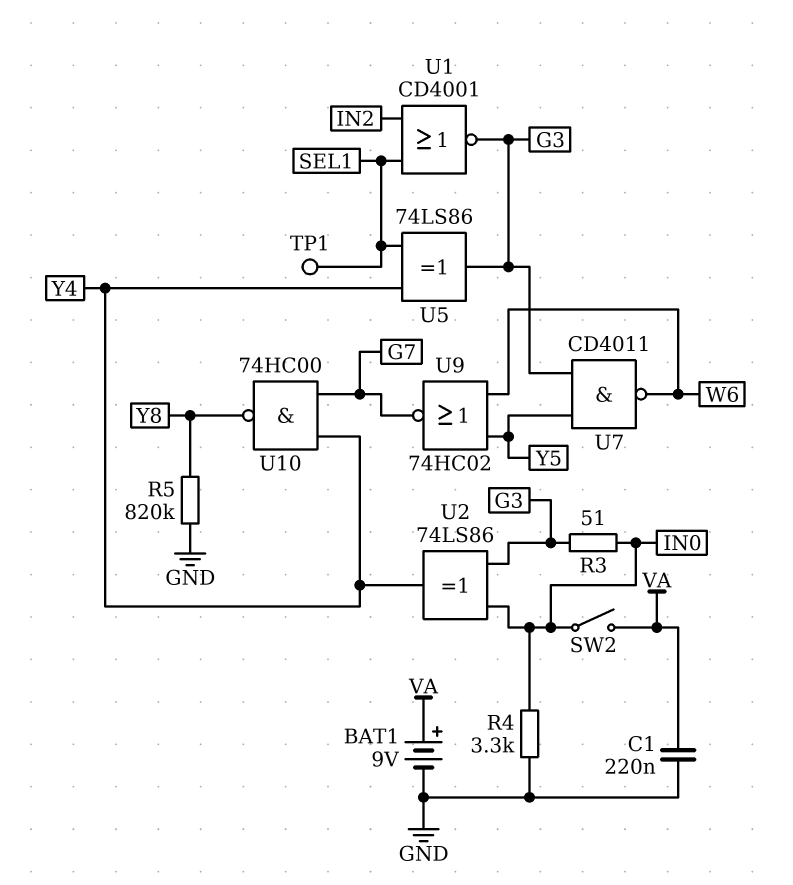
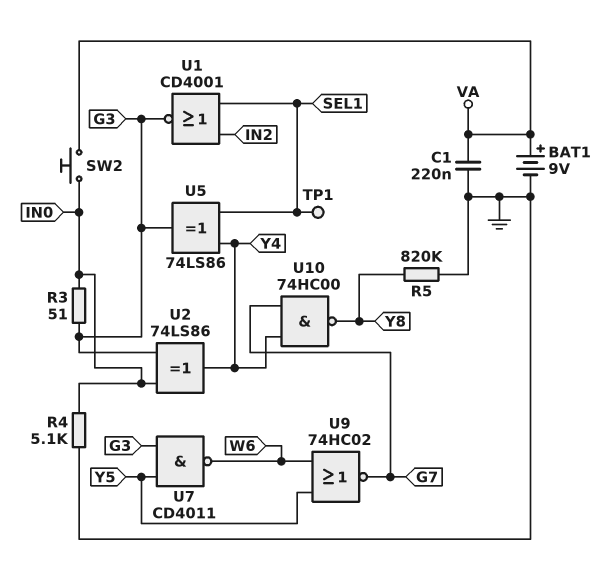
R4: 3.3k (GND, IN0) -> 5.1k (GND, IN0)
SW2: switch (IN0, VA) -> button (IN0, VA)

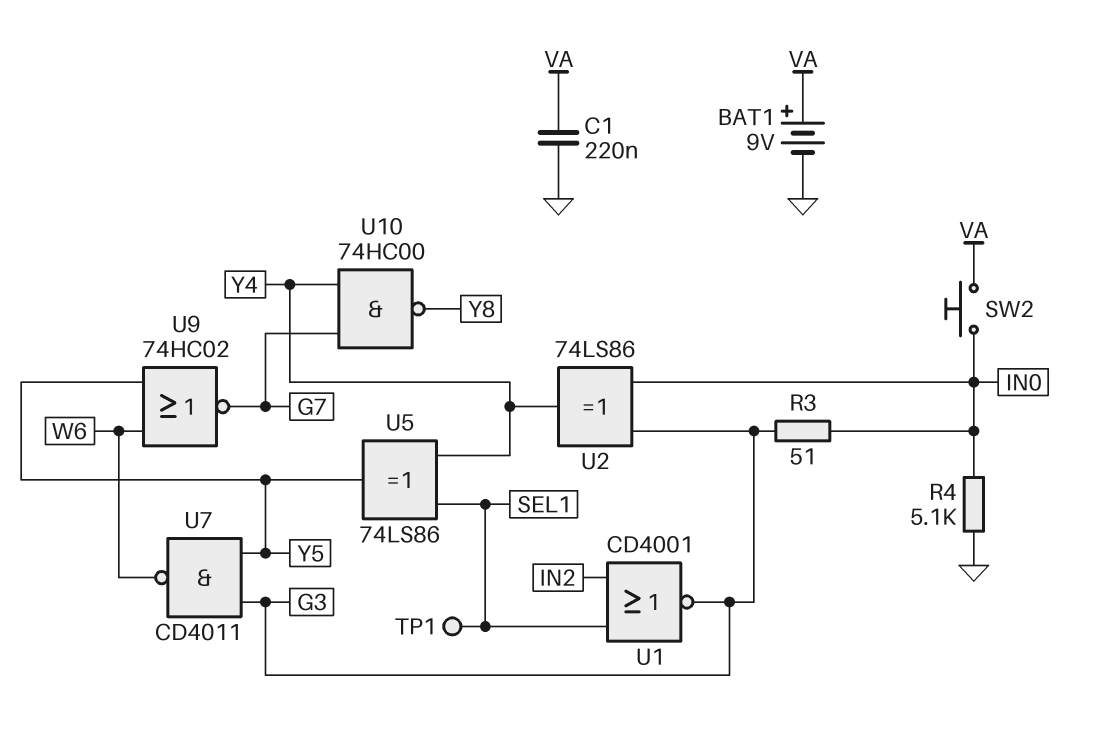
R5: 820k (GND, Y8) -> none
U5: XOR 74LS86 (in SEL1, in Y4, out G3) -> XOR 74LS86 (in SEL1, in Y4, out Y5)

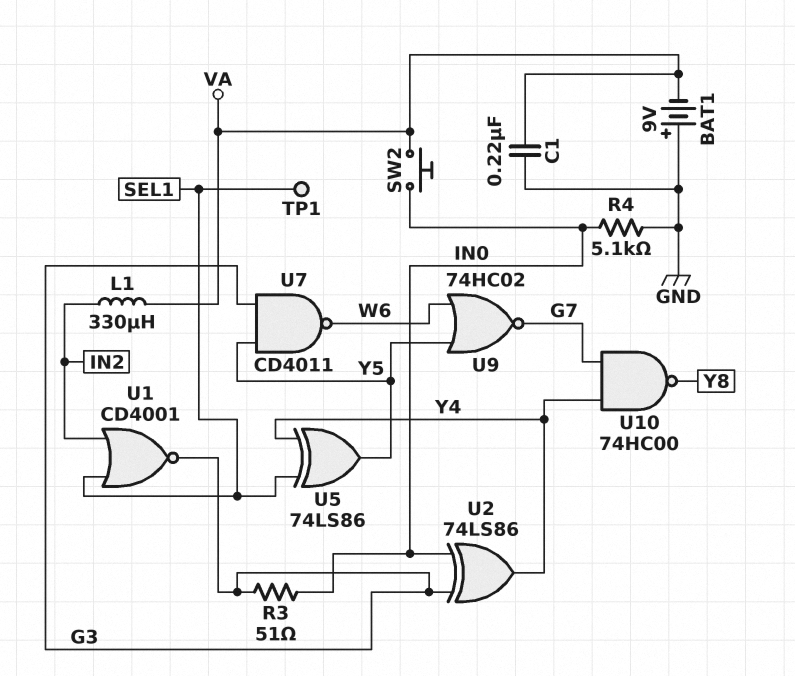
BAT1: 9V (plus VA, minus GND) -> 9V (plus GND, minus VA)
L1: none -> 330uH (IN2, VA)

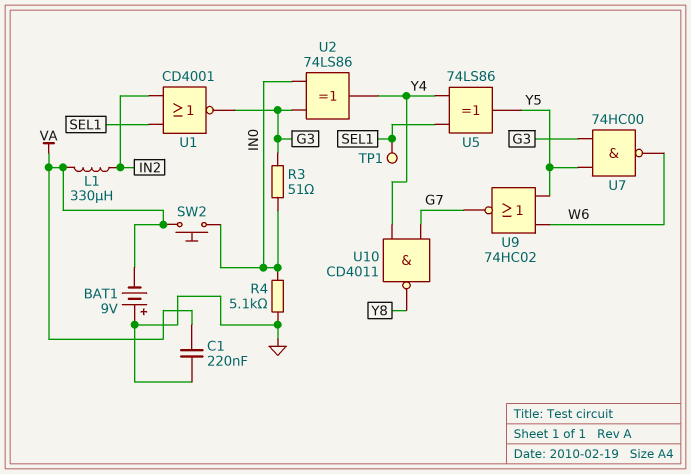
U7: NAND CD4011 (in G3, in Y5, out W6) -> NAND 74HC00 (in G3, in Y5, out W6)
U10: NAND 74HC00 (in G7, in Y4, out Y8) -> NAND CD4011 (in G7, in Y4, out Y8)

